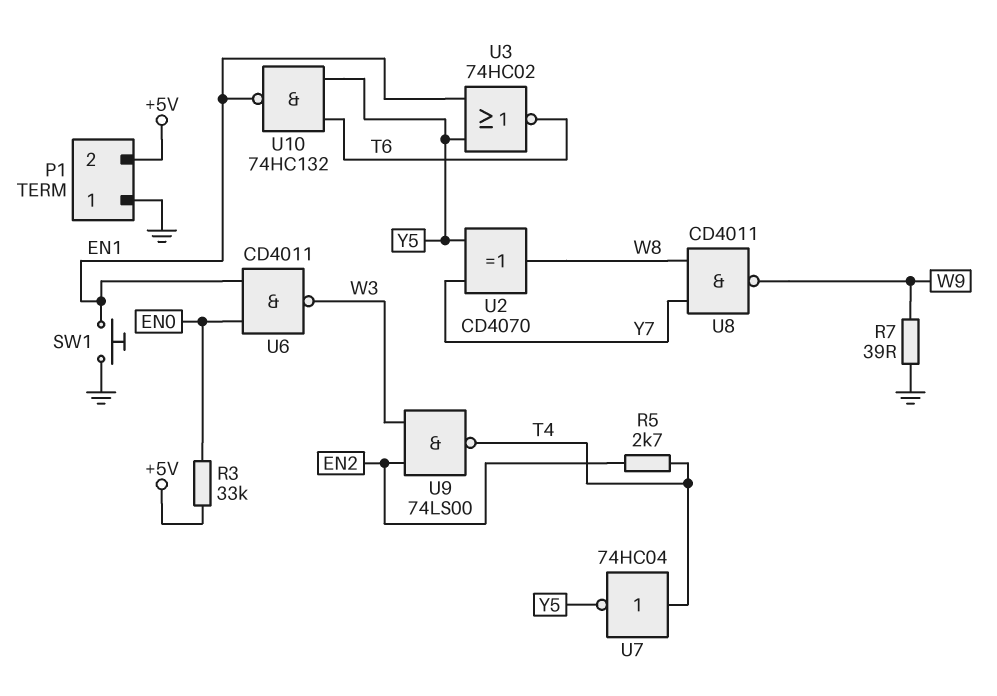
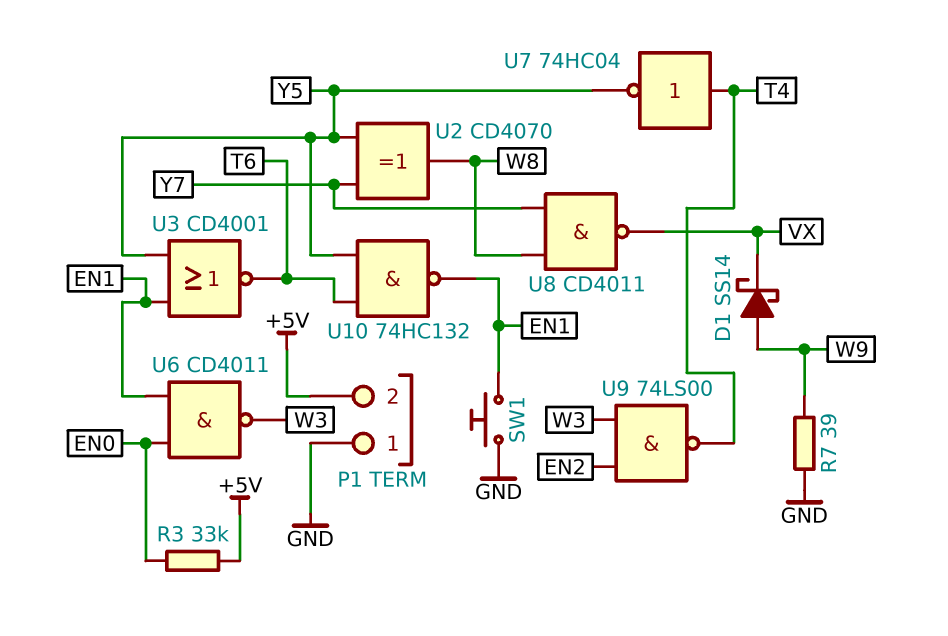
D1: none -> schottky SS14 (A W9, K VX)
R5: 2.7k (EN2, T4) -> none
U3: NOR 74HC02 (in EN1, in Y5, out T6) -> NOR CD4001 (in EN1, in Y5, out T6)
U8: NAND CD4011 (in W8, in Y7, out W9) -> NAND CD4011 (in W8, in Y7, out VX)

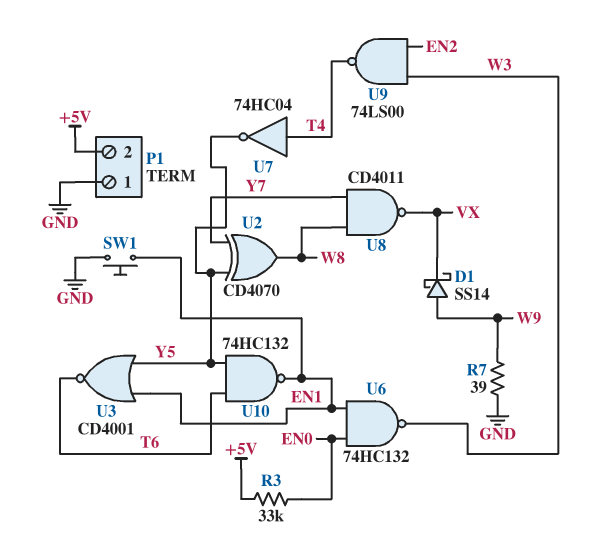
U6: NAND CD4011 (in EN0, in EN1, out W3) -> NAND 74HC132 (in EN0, in EN1, out W3)

